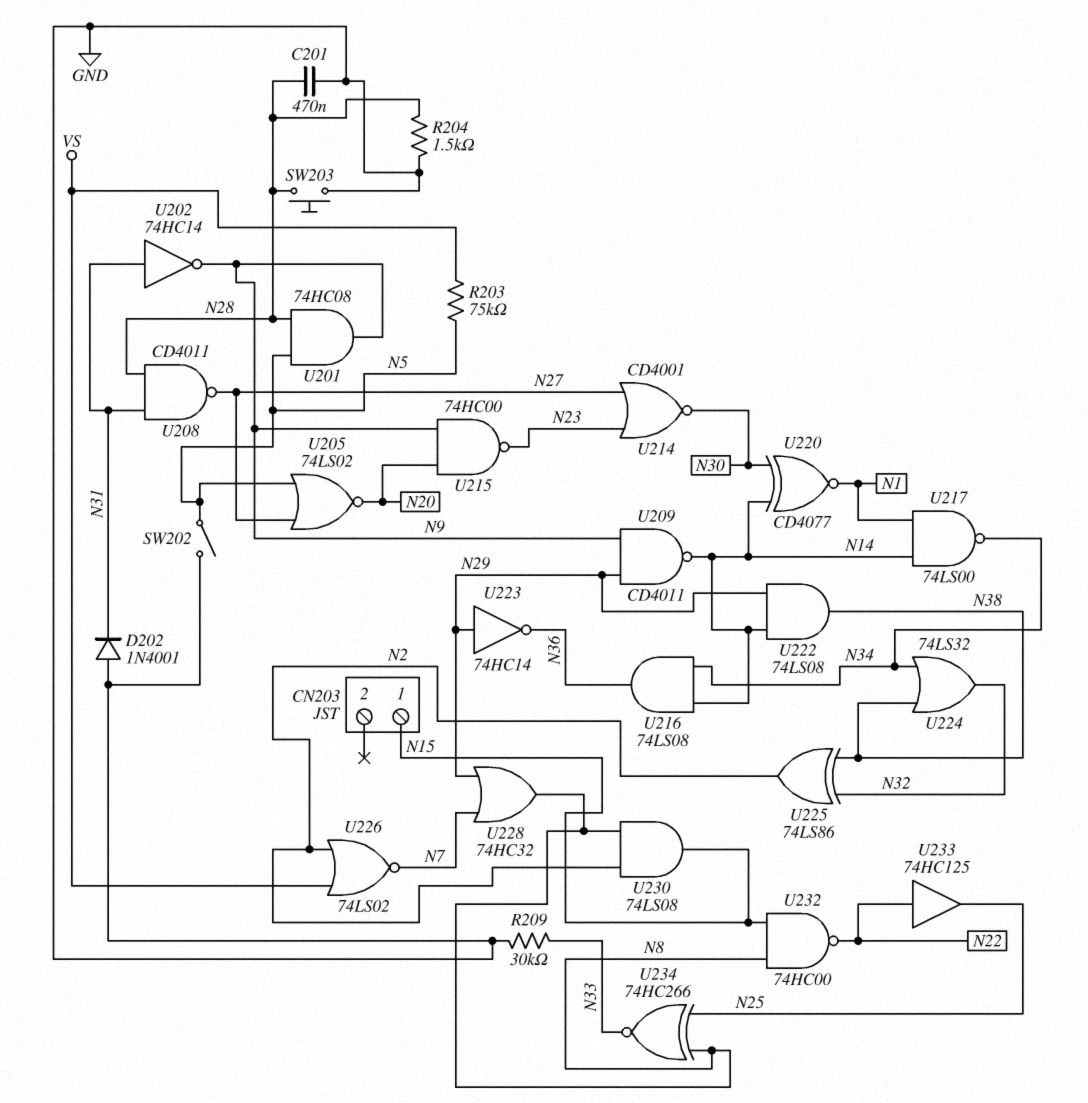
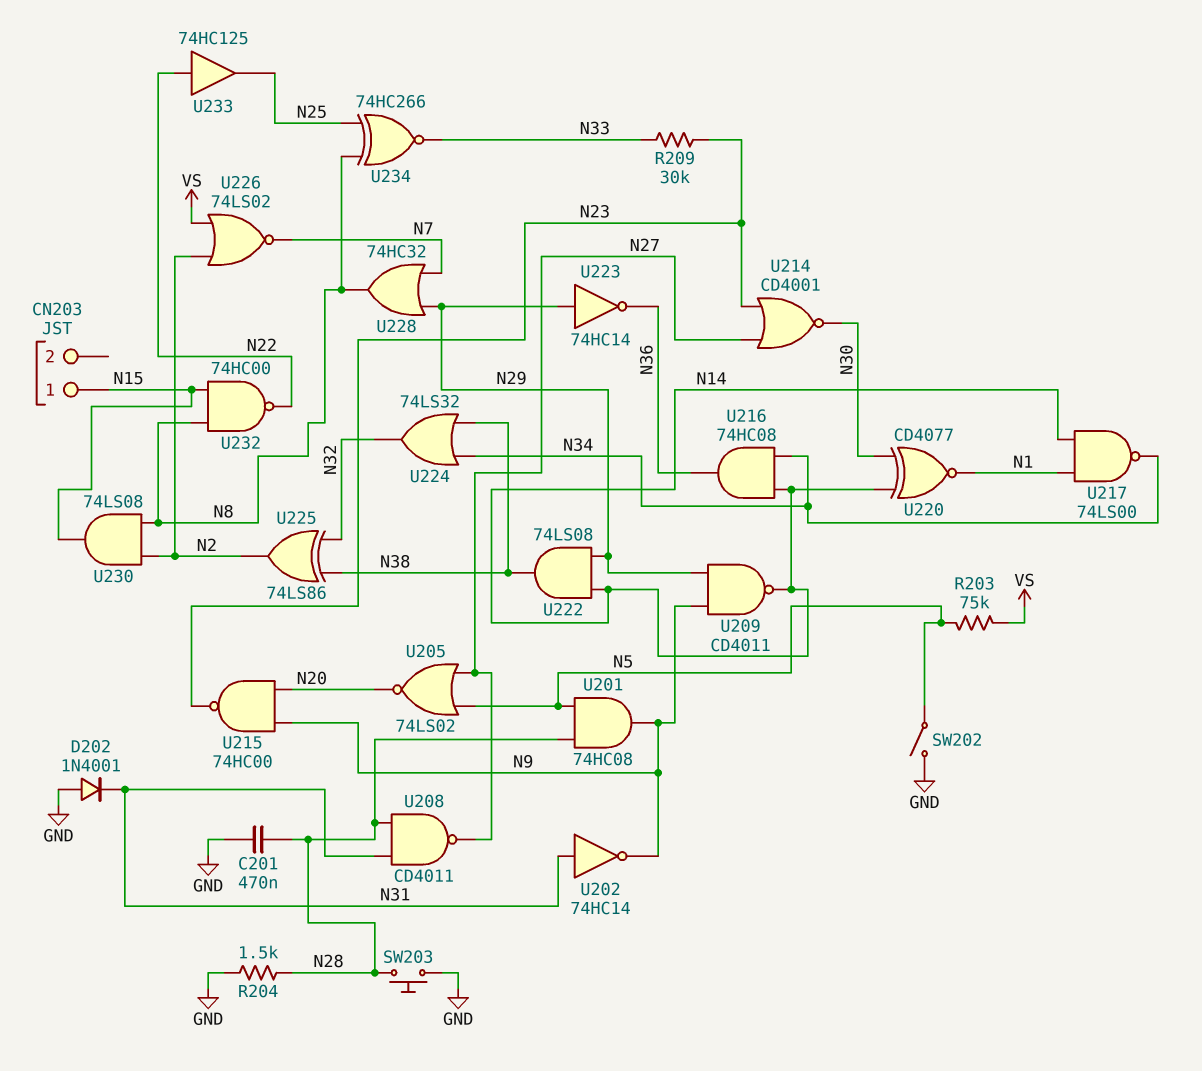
R209: 30k (GND, N33) -> 30k (N23, N33)
U216: AND 74LS08 (in N14, in N34, out N36) -> AND 74HC08 (in N14, in N34, out N36)

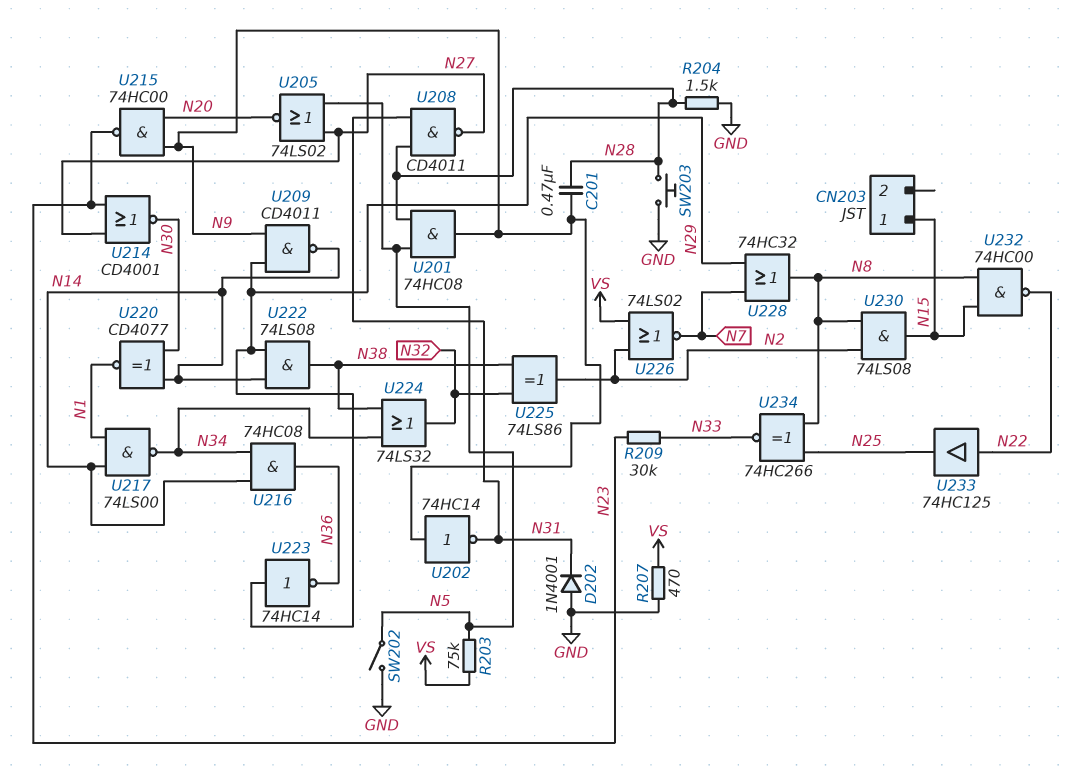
C201: 470nF (GND, N28) -> 470nF (N9, N28)
R207: none -> 470 (GND, VS)
U202: NOT 74HC14 (in N31, out N9) -> NOT 74HC14 (in N9, out N31)

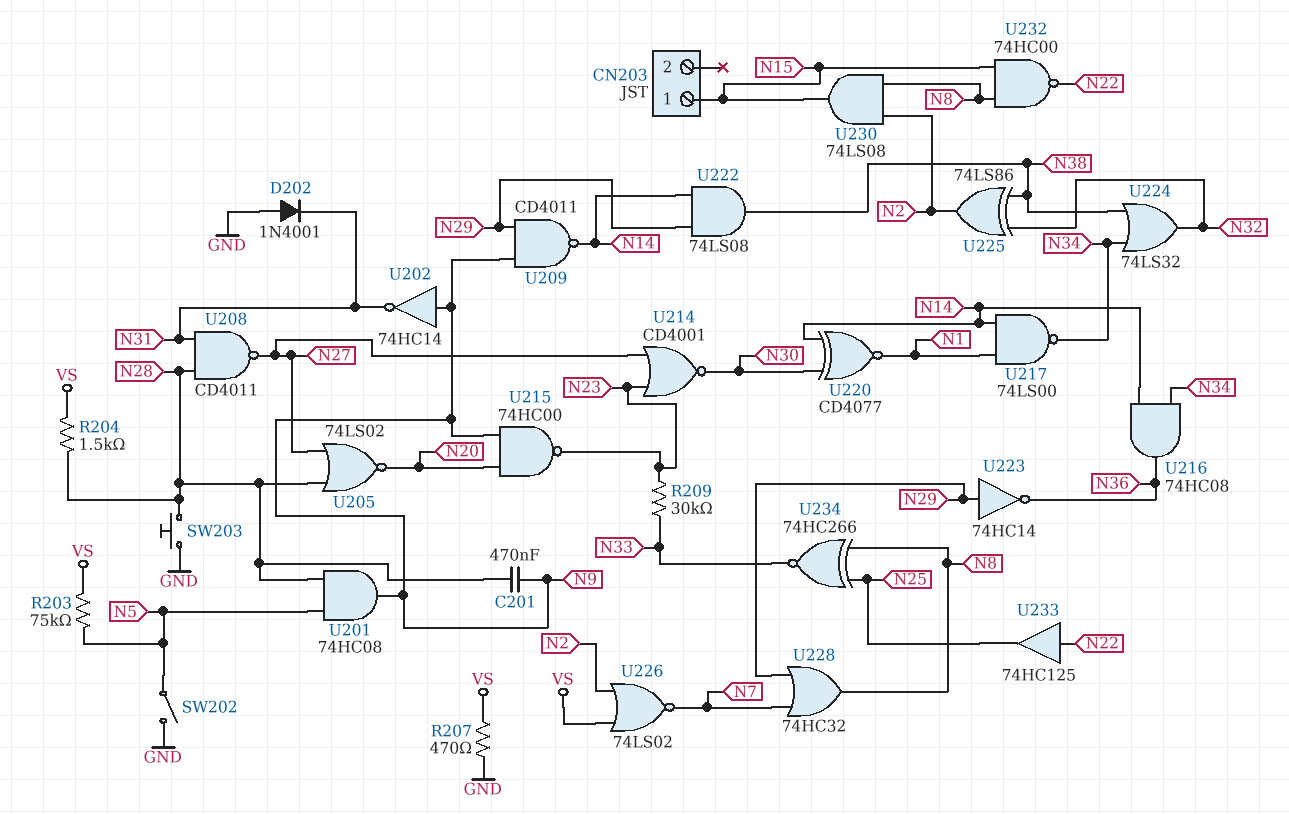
R204: 1.5k (GND, N28) -> 1.5k (N28, VS)
U205: NOR 74LS02 (in N5, in N27, out N20) -> NOR 74LS02 (in N27, in N28, out N20)

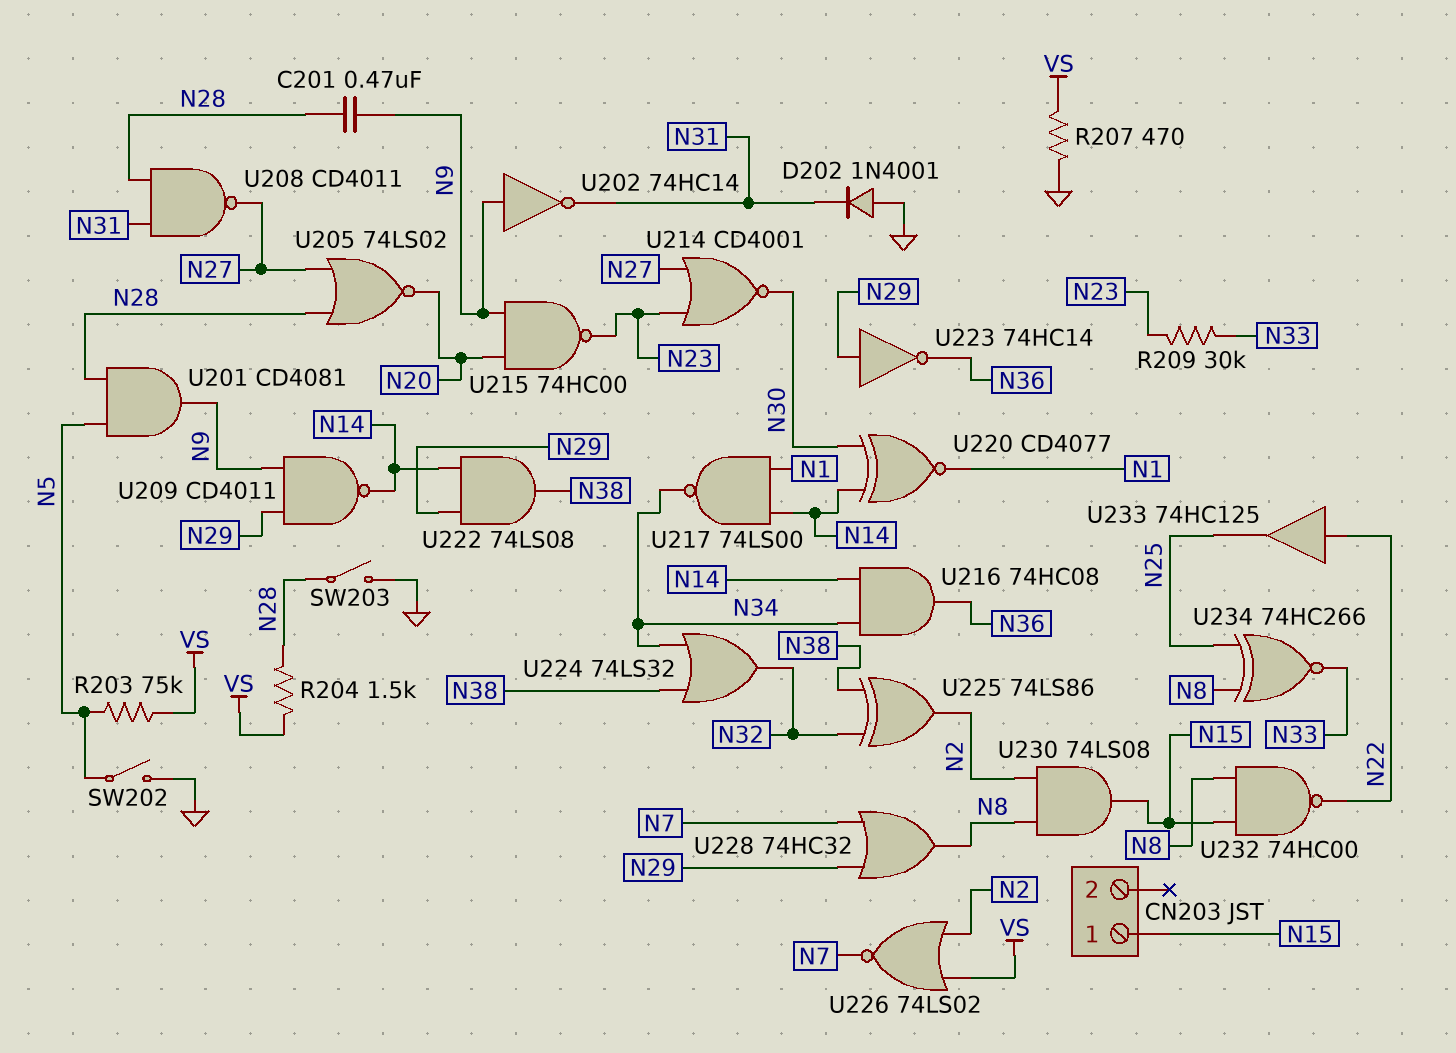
SW203: button (GND, N28) -> switch (GND, N28)
U201: AND 74HC08 (in N5, in N28, out N9) -> AND CD4081 (in N5, in N28, out N9)

